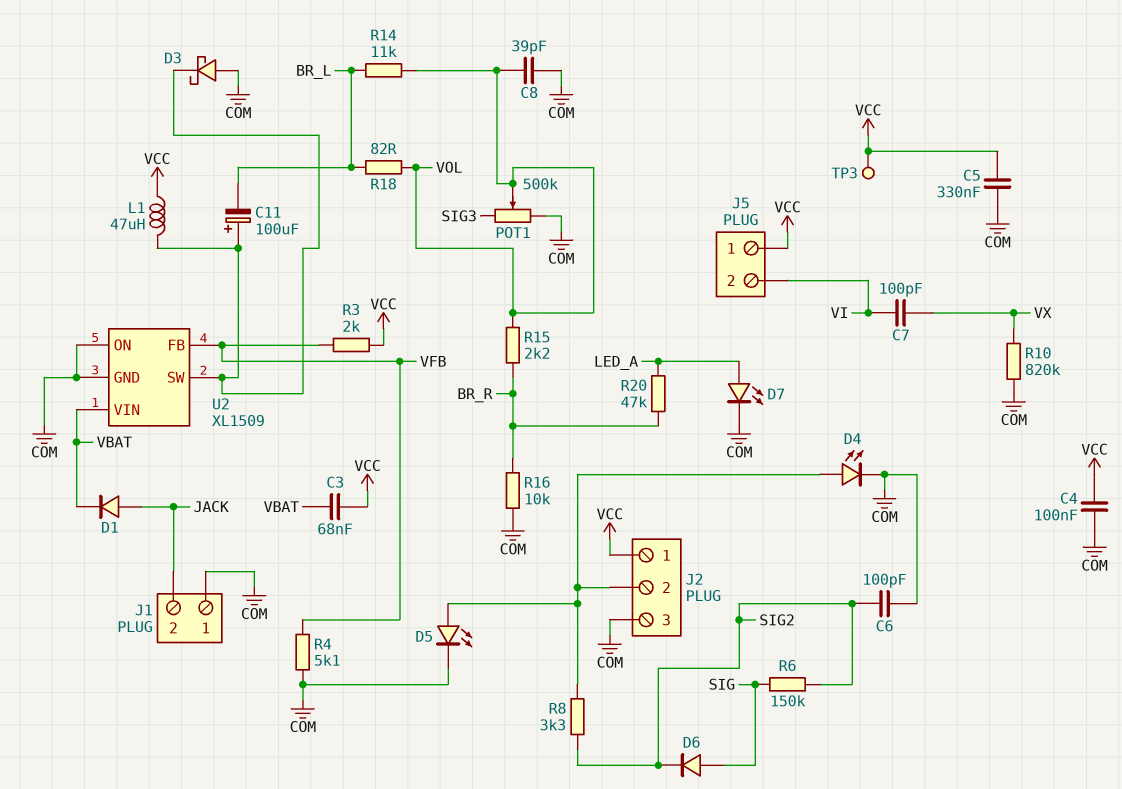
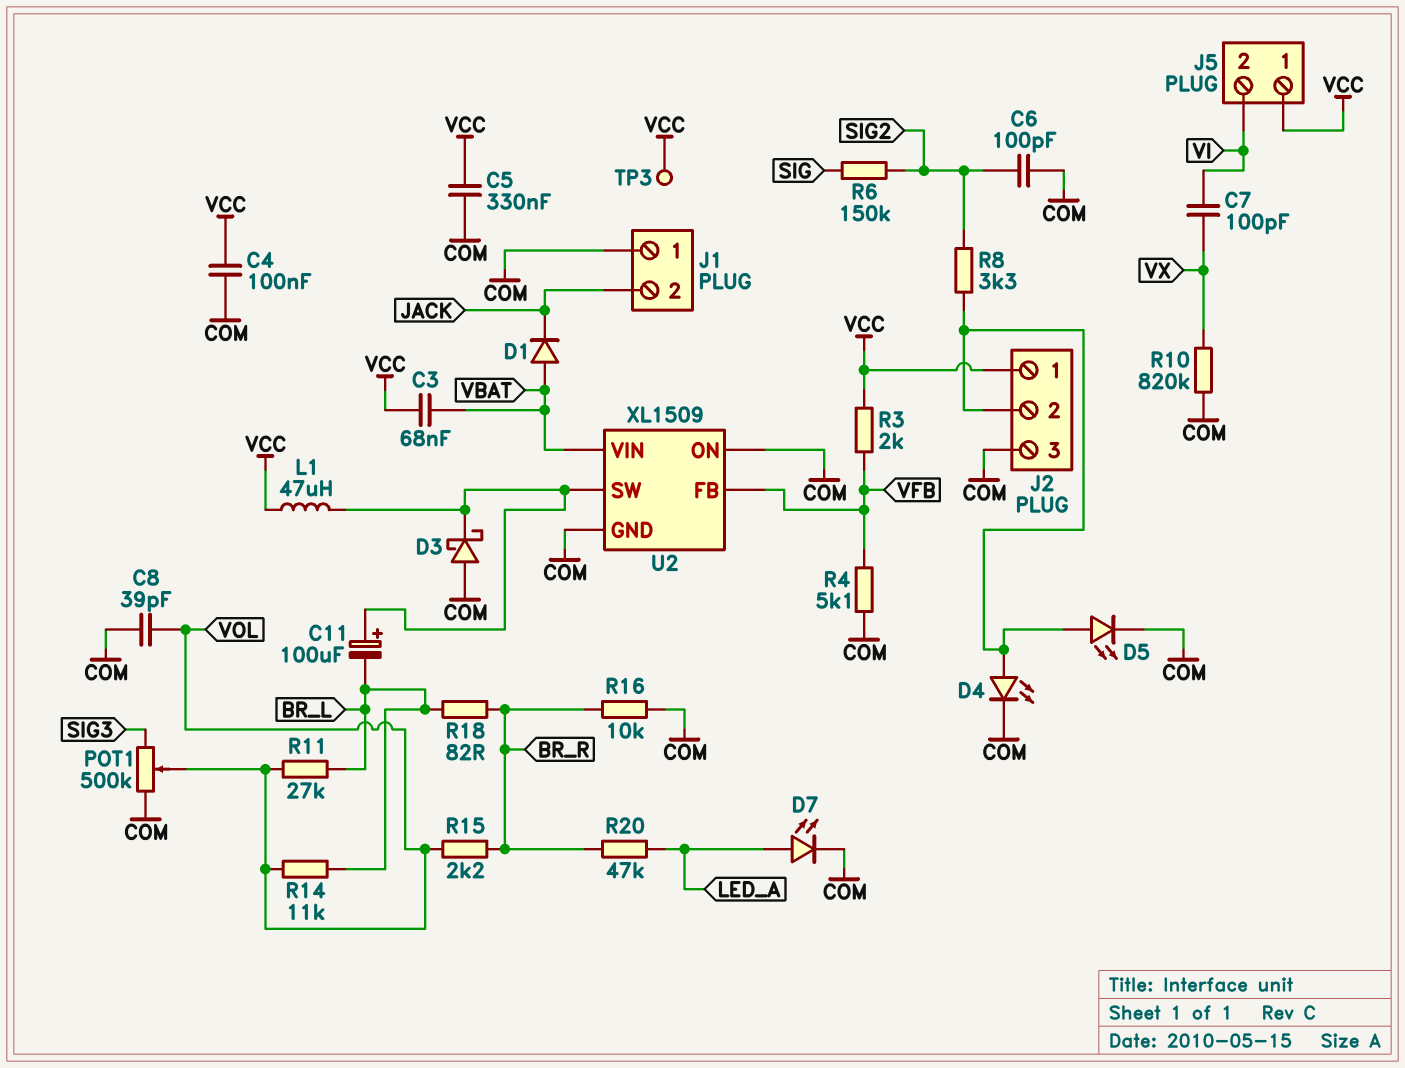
D1: diode (A JACK, K VBAT) -> diode (A VBAT, K JACK)
D6: diode (A SIG, K SIG2) -> none
R11: none -> 27k (BR_L, VOL)
R18: 82 (BR_L, VOL) -> 82 (BR_L, BR_R)

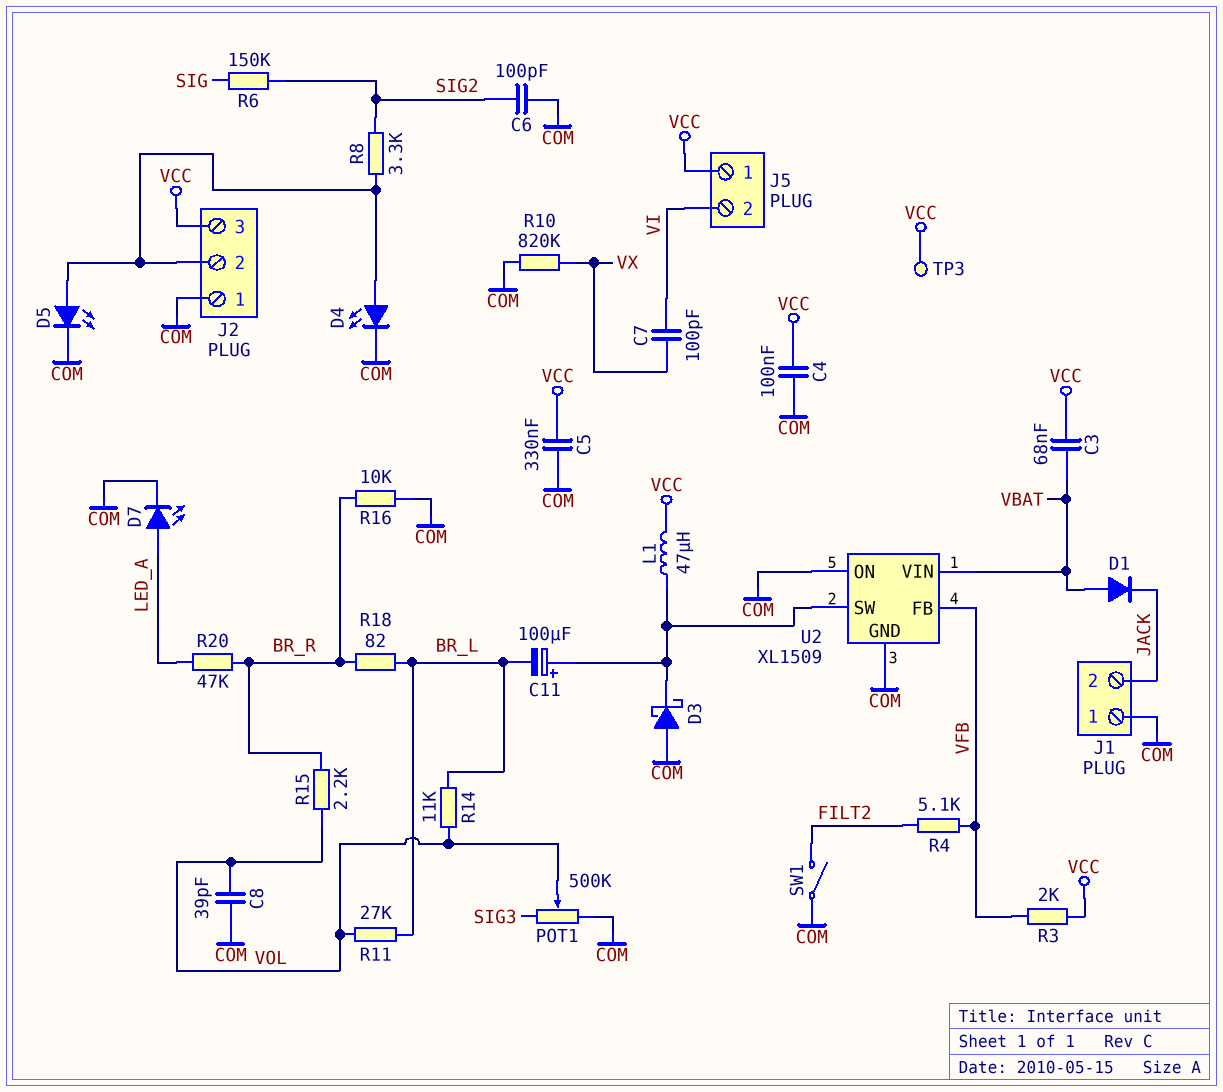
J2 pin 1: VCC -> COM
J2 pin 3: COM -> VCC
R4: 5.1k (COM, VFB) -> 5.1k (FILT2, VFB)
SW1: none -> switch (COM, FILT2)

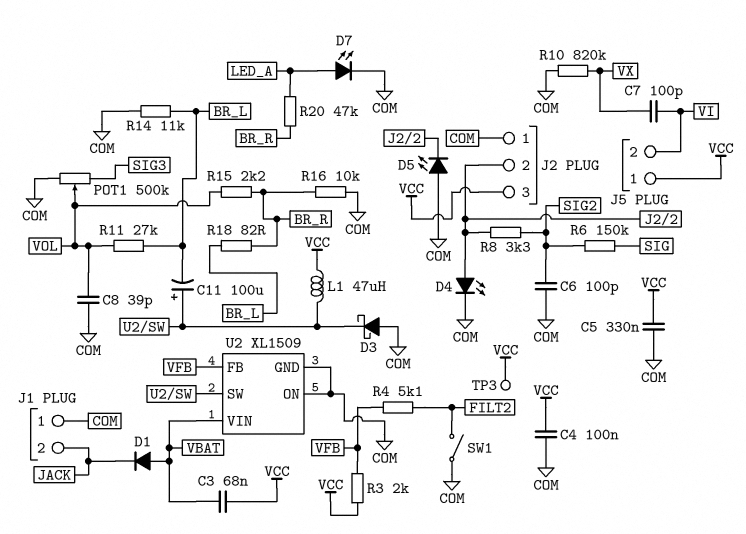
D5: LED (A J2/2, K COM) -> LED (A COM, K J2/2)
R14: 11k (BR_L, VOL) -> 11k (BR_L, COM)

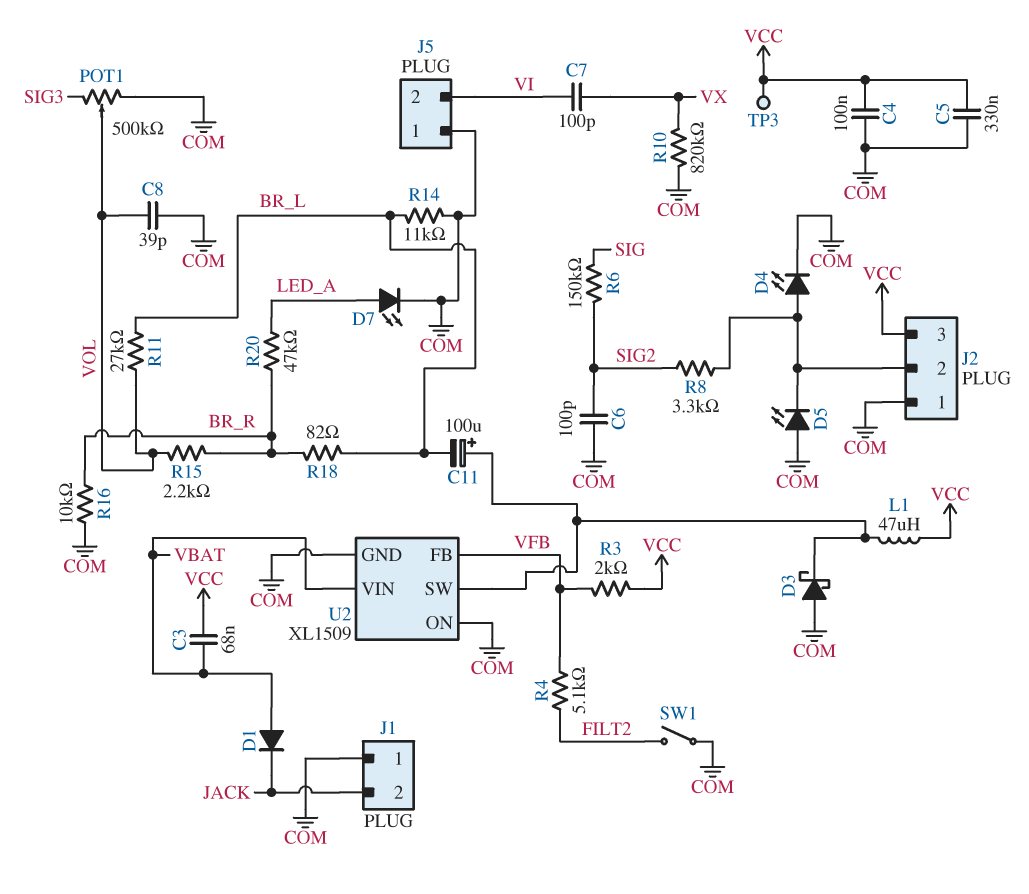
J5 pin 1: VCC -> COM

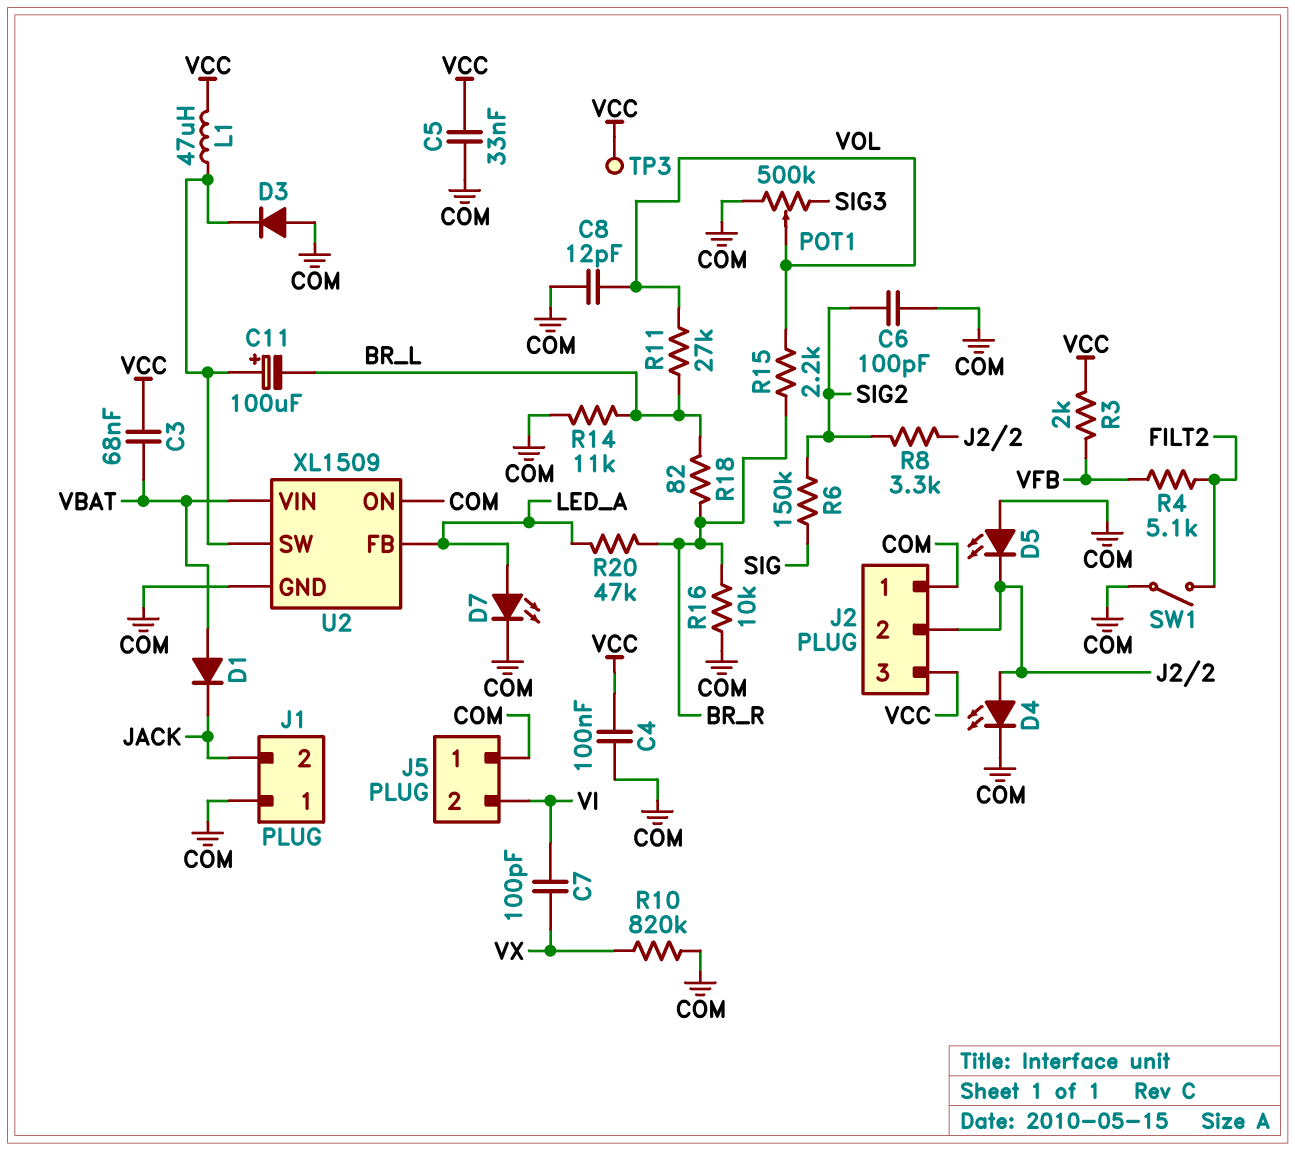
C5: 330nF (COM, VCC) -> 33nF (COM, VCC)
C8: 39pF (COM, VOL) -> 12pF (COM, VOL)
D3: schottky (A COM, K U2/SW) -> diode (A COM, K U2/SW)
U2 pin FB: VFB -> LED_A

